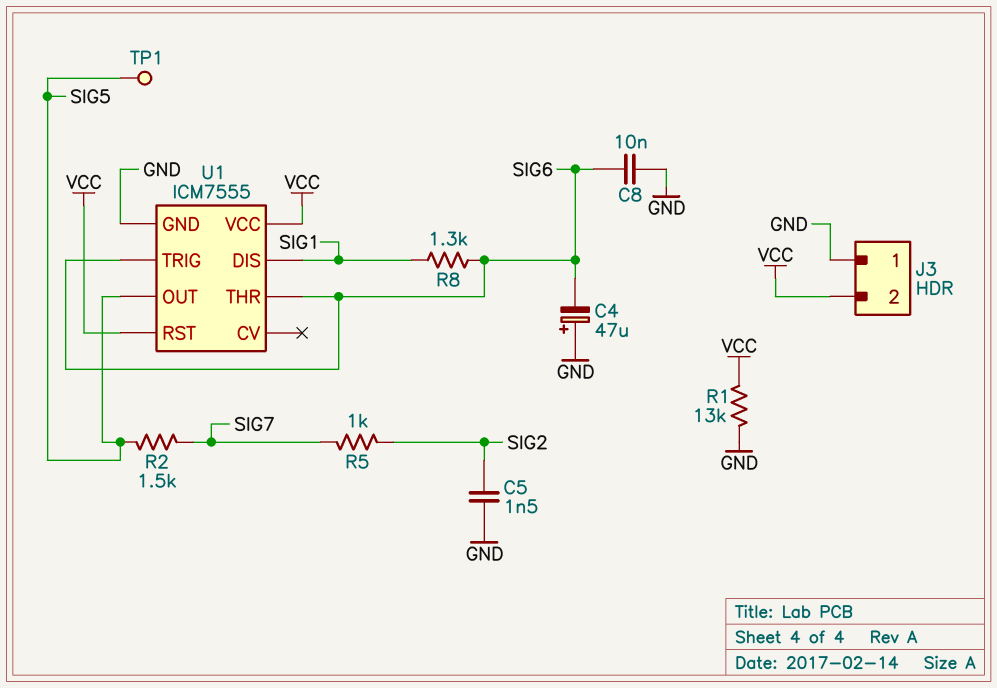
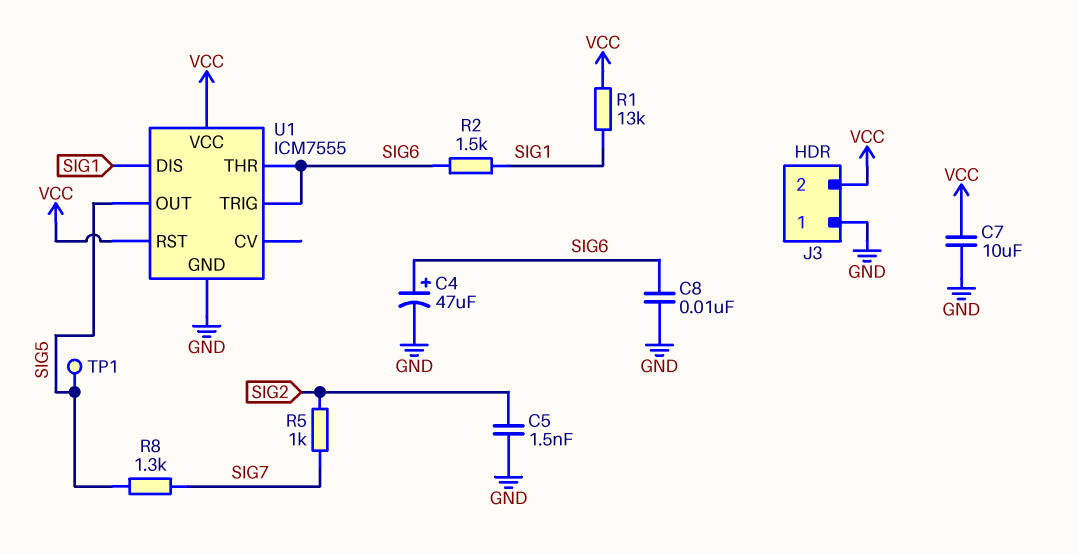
C4: 47uF (plus GND, minus SIG6) -> 47uF (plus SIG6, minus GND)
C7: none -> 10uF (GND, VCC)
R1: 13k (GND, VCC) -> 13k (SIG1, VCC)
R2: 1.5k (SIG5, SIG7) -> 1.5k (SIG1, SIG6)
R8: 1.3k (SIG1, SIG6) -> 1.3k (SIG5, SIG7)

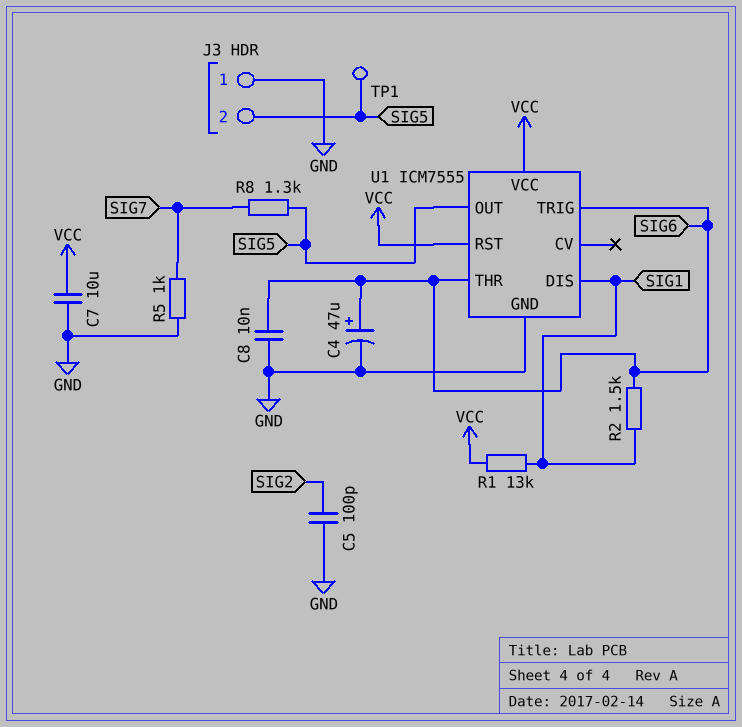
C5: 1.5nF (GND, SIG2) -> 100pF (GND, SIG2)
J3 pin 2: VCC -> SIG5
R5: 1k (SIG2, SIG7) -> 1k (GND, SIG7)

